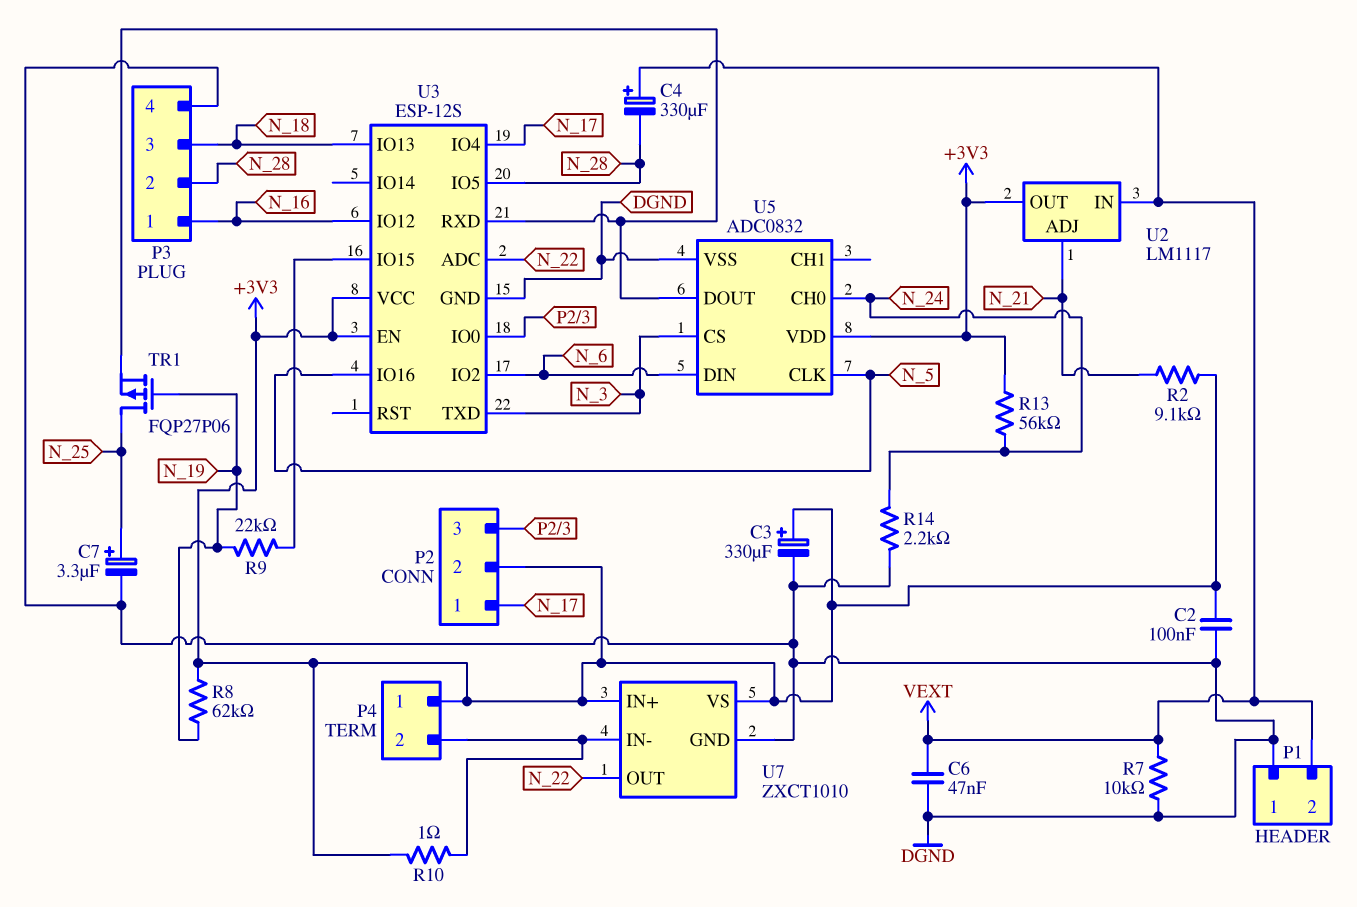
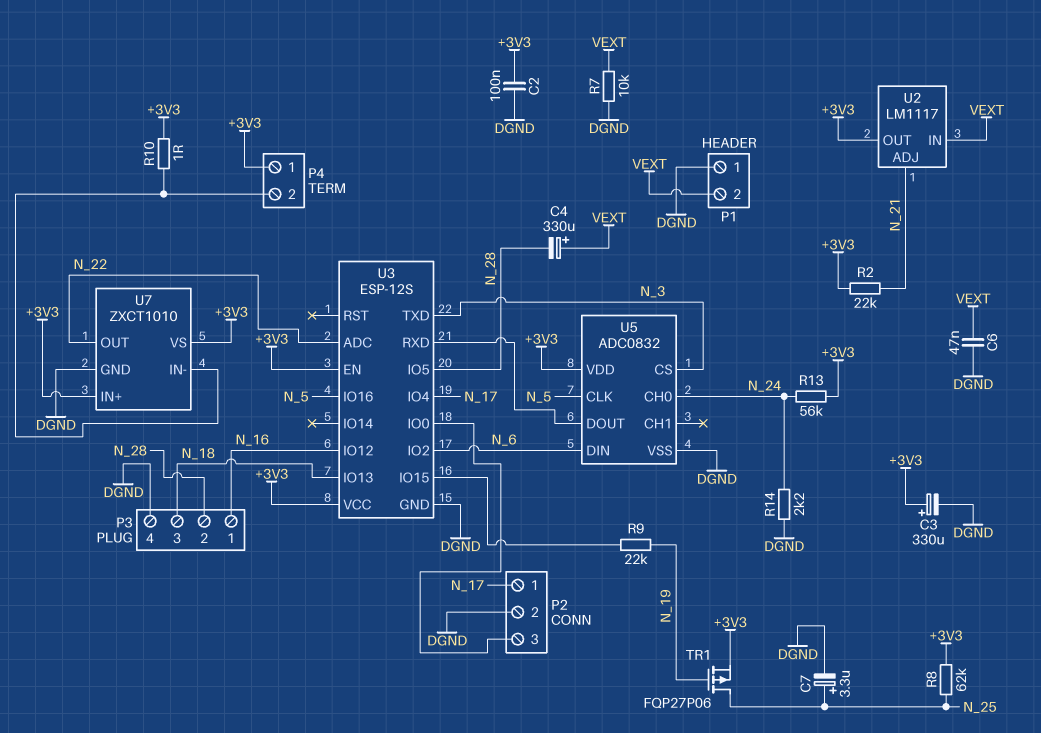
P2 pin 2: +3V3 -> DGND
R2: 9.1k (+3V3, N_21) -> 22k (+3V3, N_21)
R8: 62k (+3V3, N_19) -> 62k (+3V3, N_25)
TR1: PMOS FQP27P06 (G N_19, D N_25, S U3/RXD) -> PMOS FQP27P06 (G N_19, D N_25, S +3V3)

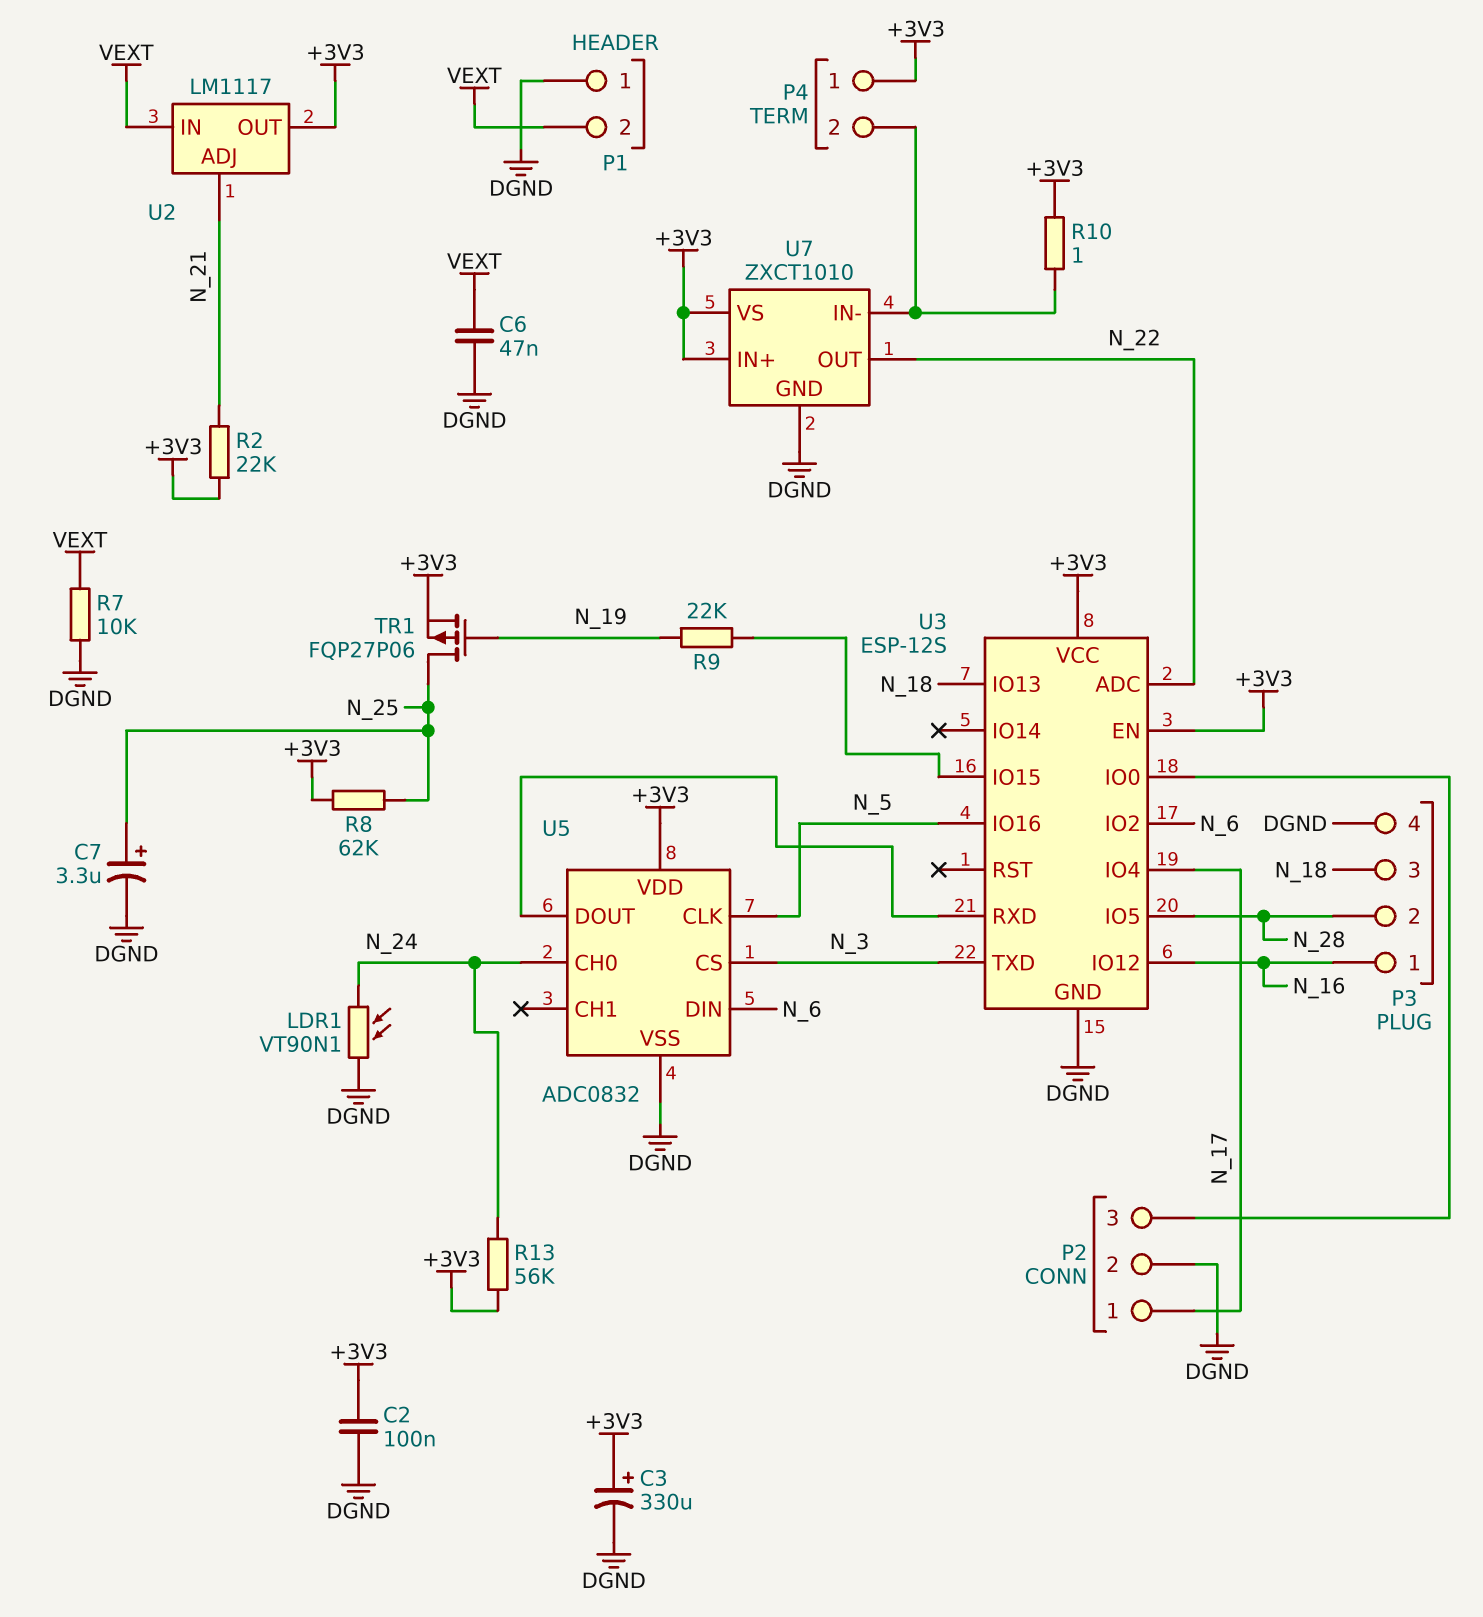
C4: 330uF (plus VEXT, minus N_28) -> none
LDR1: none -> VT90N1 (DGND, N_24)
R14: 2.2k (DGND, N_24) -> none

